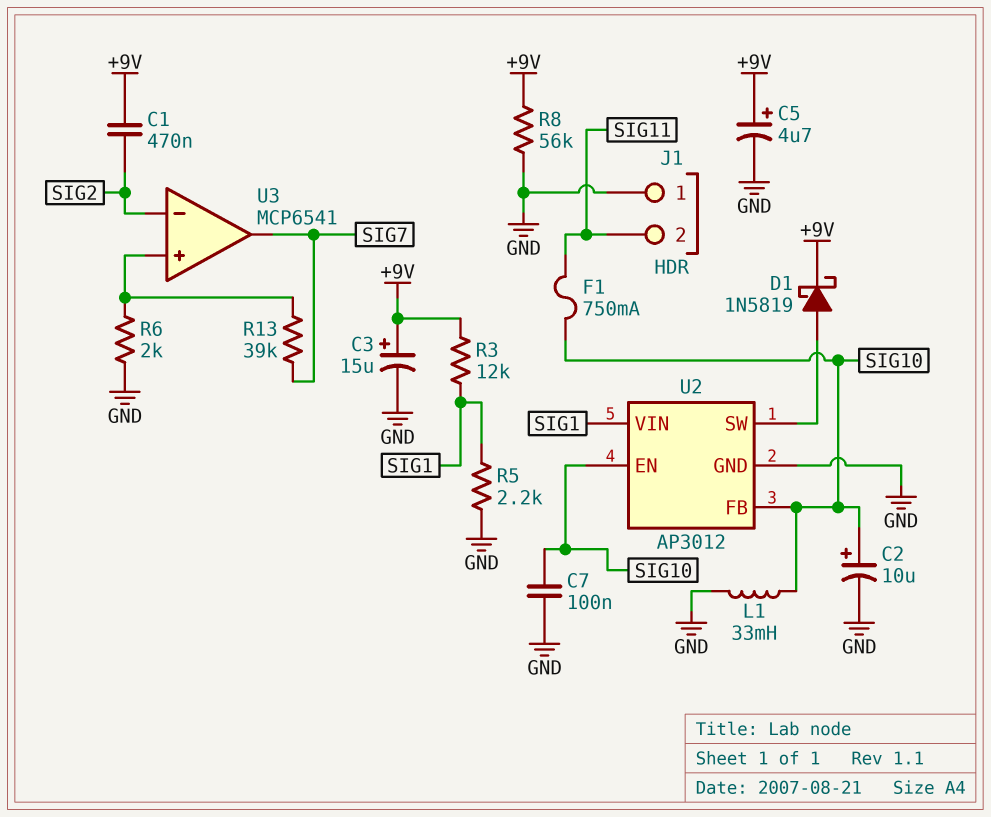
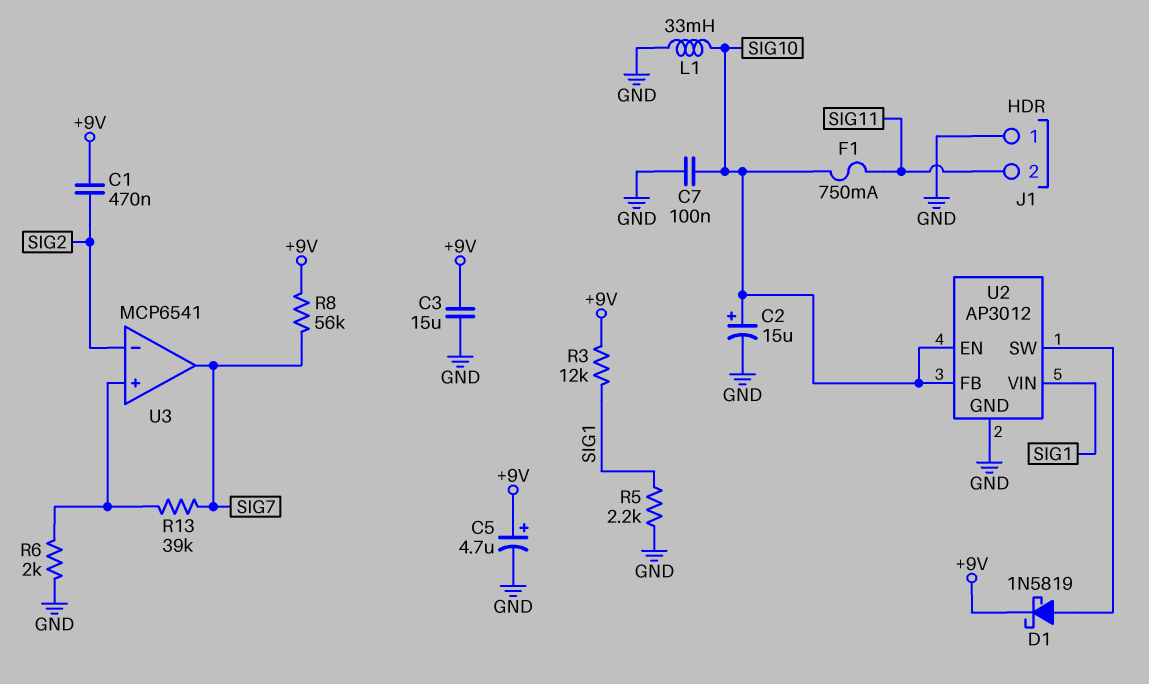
C2: 10uF (plus SIG10, minus GND) -> 15uF (plus SIG10, minus GND)
C3: 15uF (plus +9V, minus GND) -> 15uF (+9V, GND)
R8: 56k (+9V, GND) -> 56k (+9V, SIG7)

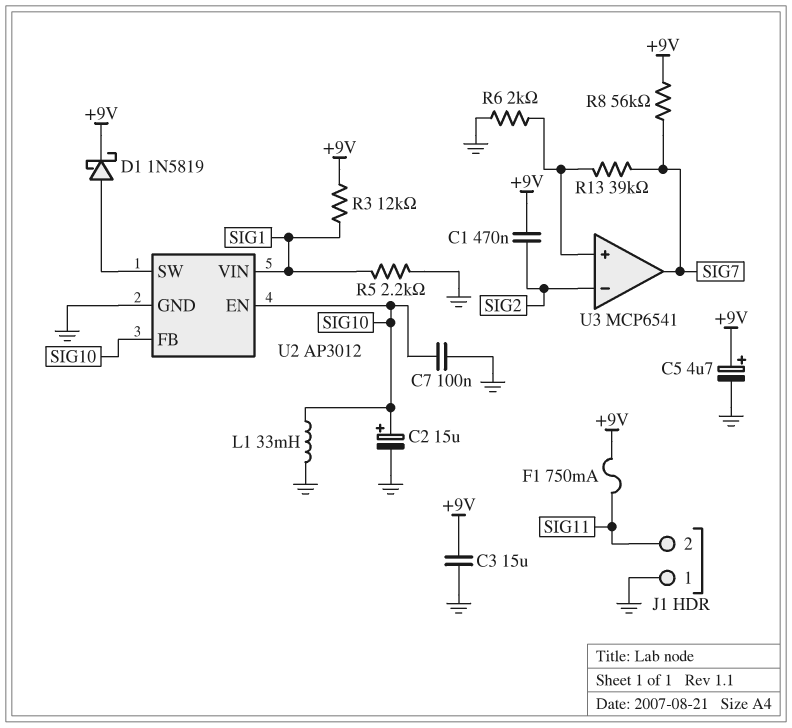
F1: 750mA (SIG10, SIG11) -> 750mA (+9V, SIG11)

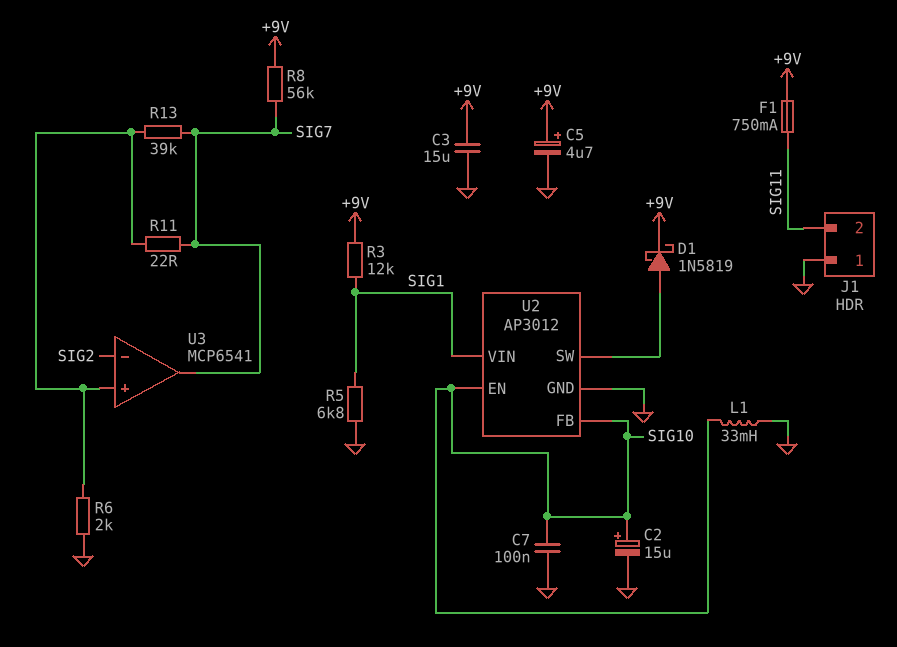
C1: 470nF (+9V, SIG2) -> none
R5: 2.2k (GND, SIG1) -> 6.8k (GND, SIG1)
R11: none -> 22 (SIG7, U3/in+)

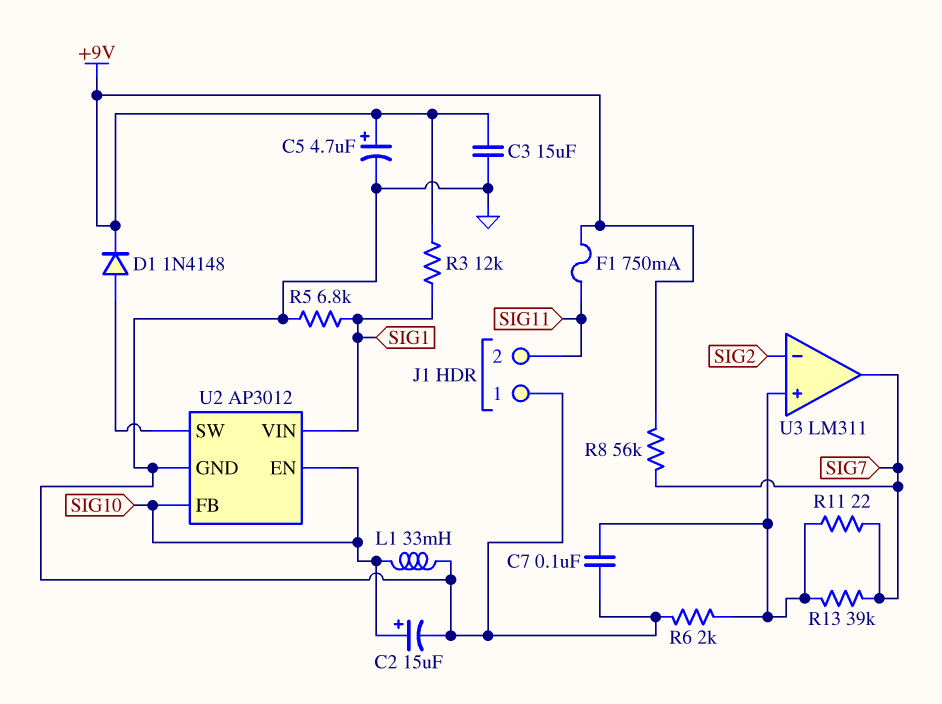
C7: 100nF (GND, SIG10) -> 100nF (GND, U3/in+)
D1: schottky 1N5819 (A U2/SW, K +9V) -> diode 1N4148 (A U2/SW, K +9V)
U3: MCP6541 -> LM311

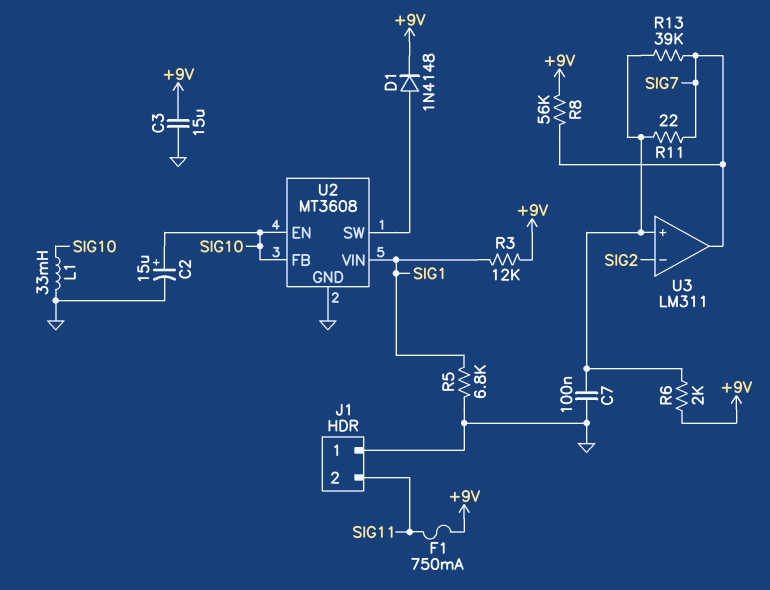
C5: 4.7uF (plus +9V, minus GND) -> none
R6: 2k (GND, U3/in+) -> 2k (+9V, U3/in+)
U2: AP3012 -> MT3608

